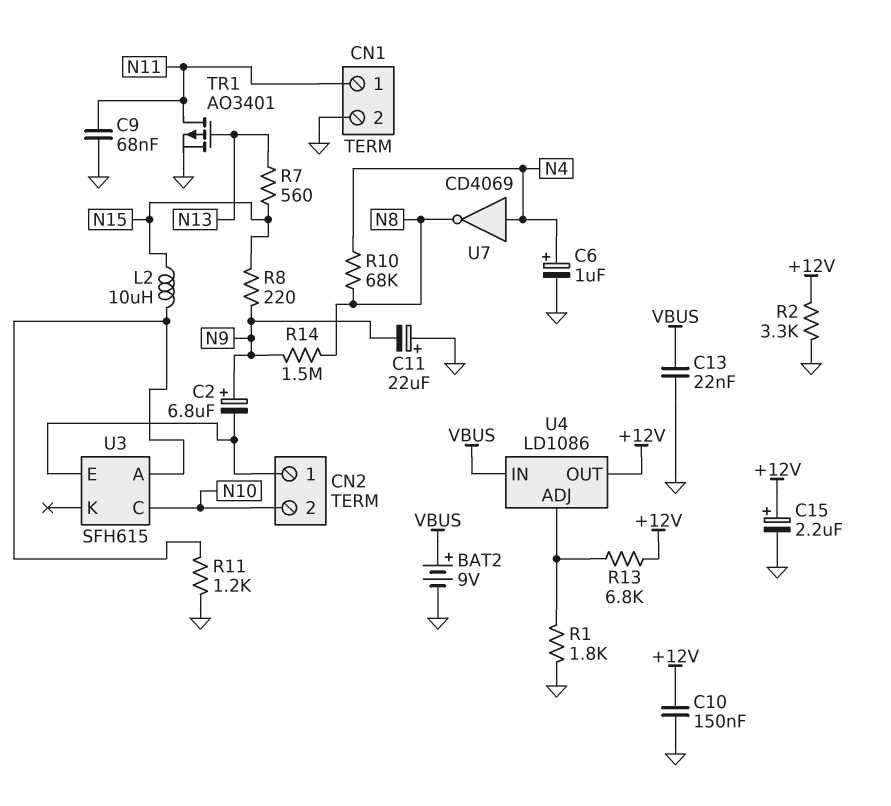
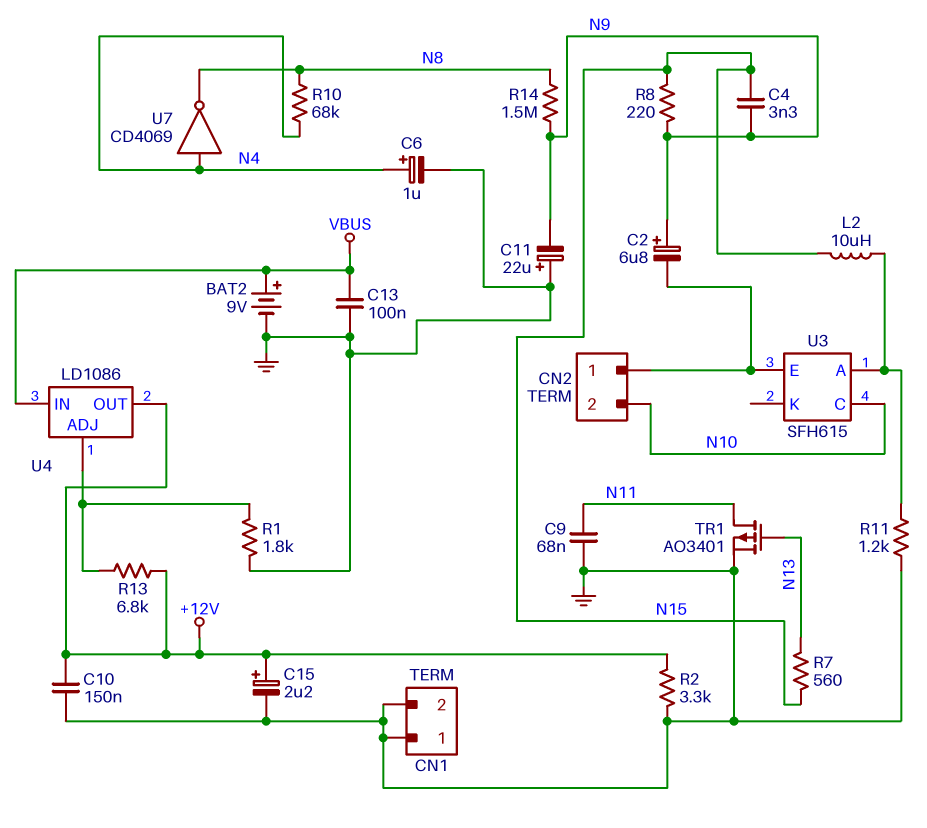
C4: none -> 3.3nF (N9, N15)
C13: 22nF (GND, VBUS) -> 100nF (GND, VBUS)
CN1 pin 1: N11 -> GND

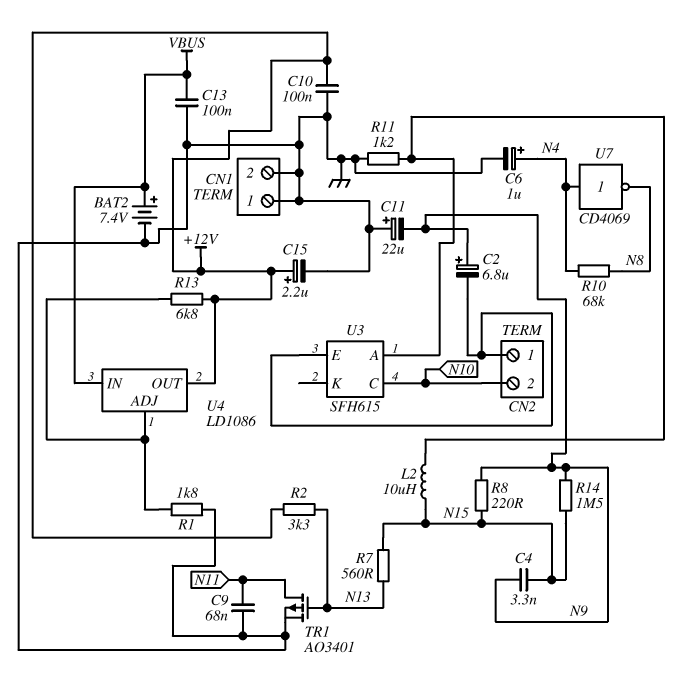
BAT2: 9V (plus VBUS, minus GND) -> 7.4V (plus VBUS, minus GND)
C10: 150nF (+12V, GND) -> 100nF (+12V, GND)
R2: 3.3k (+12V, GND) -> 3.3k (+12V, N13)
R14: 1.5M (N8, N9) -> 1.5M (N9, N15)

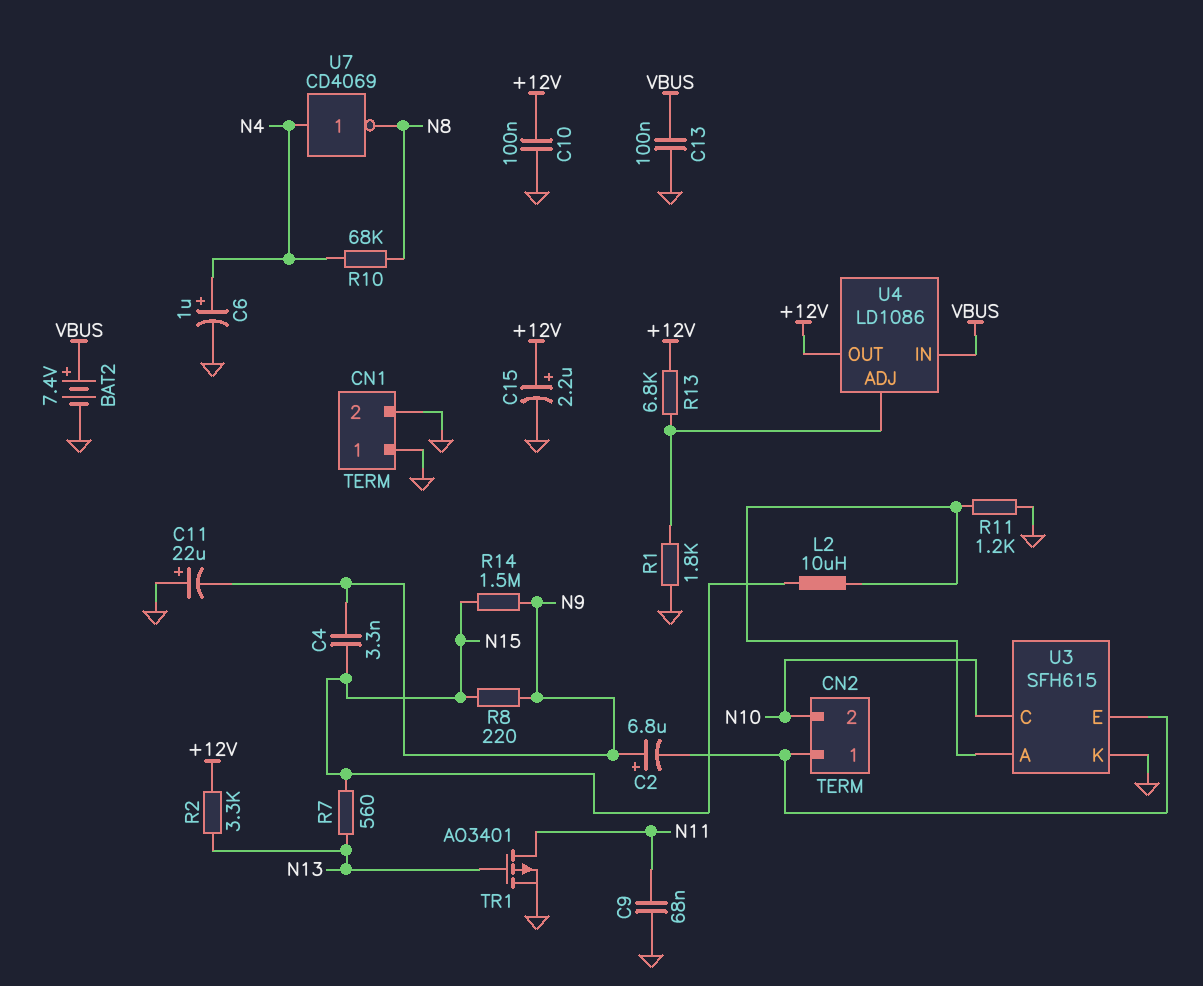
U3 pin K: none -> GND

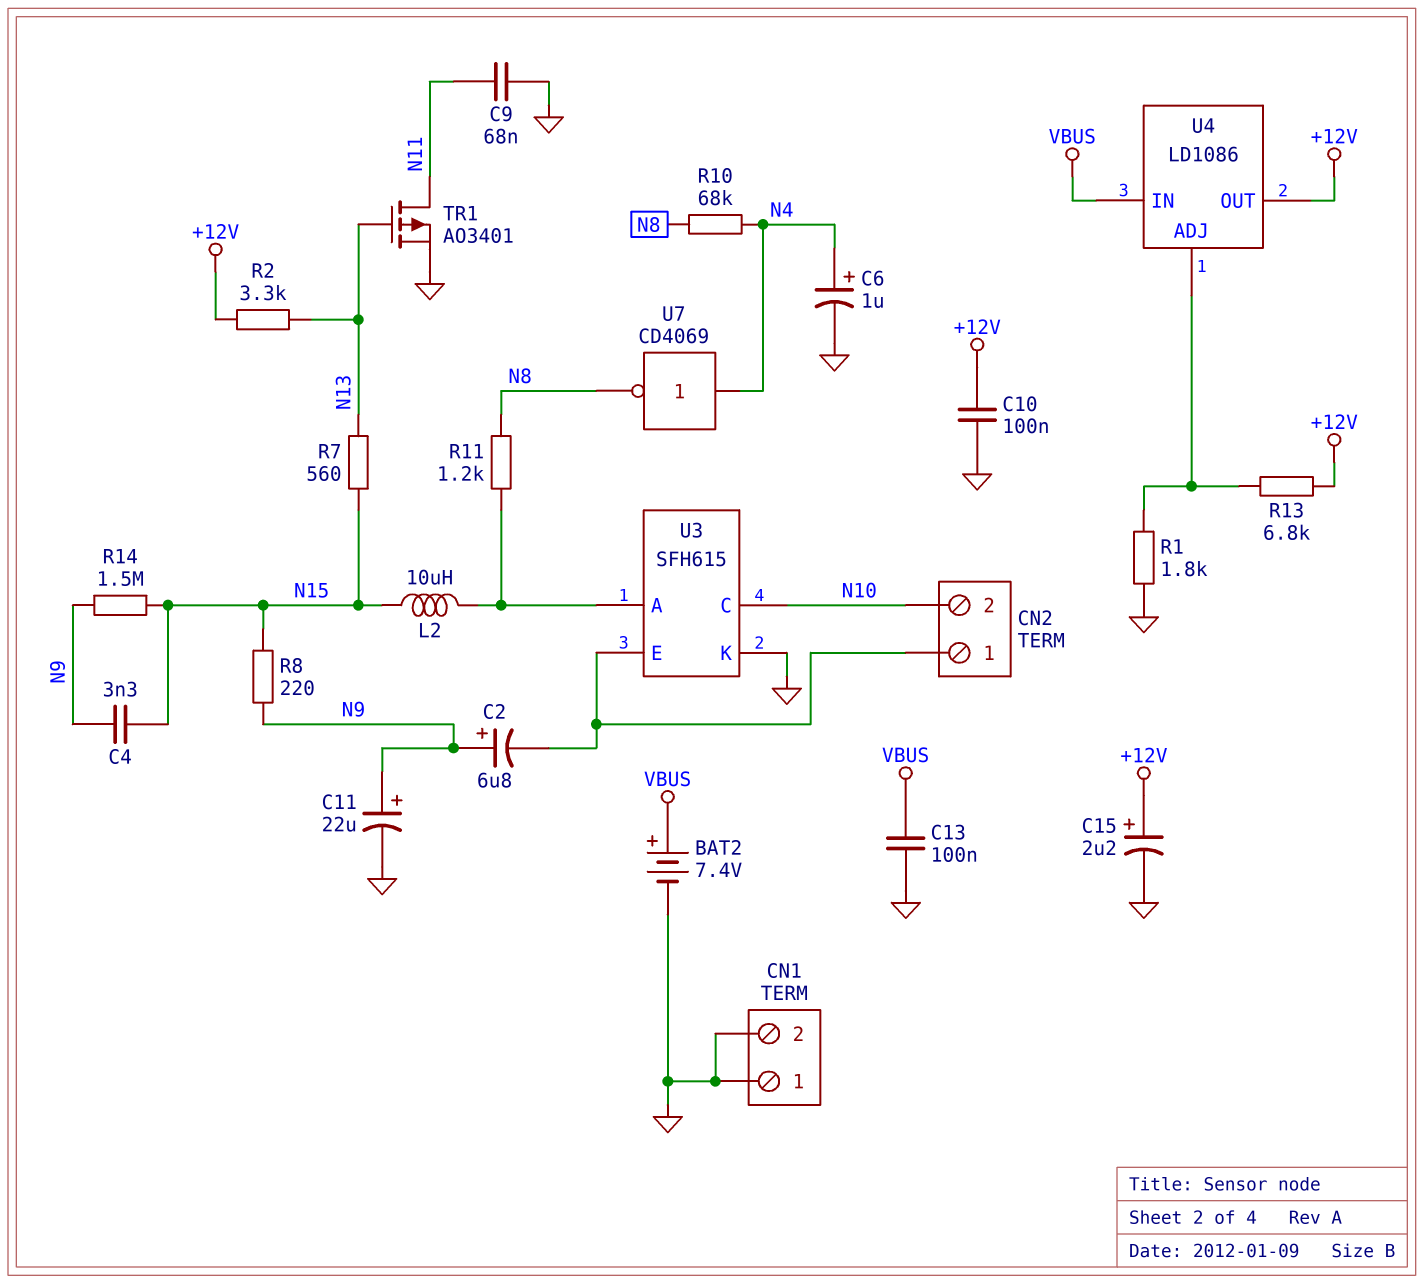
C11: 22uF (plus GND, minus N9) -> 22uF (plus N9, minus GND)
R11: 1.2k (GND, U3/A) -> 1.2k (N8, U3/A)

